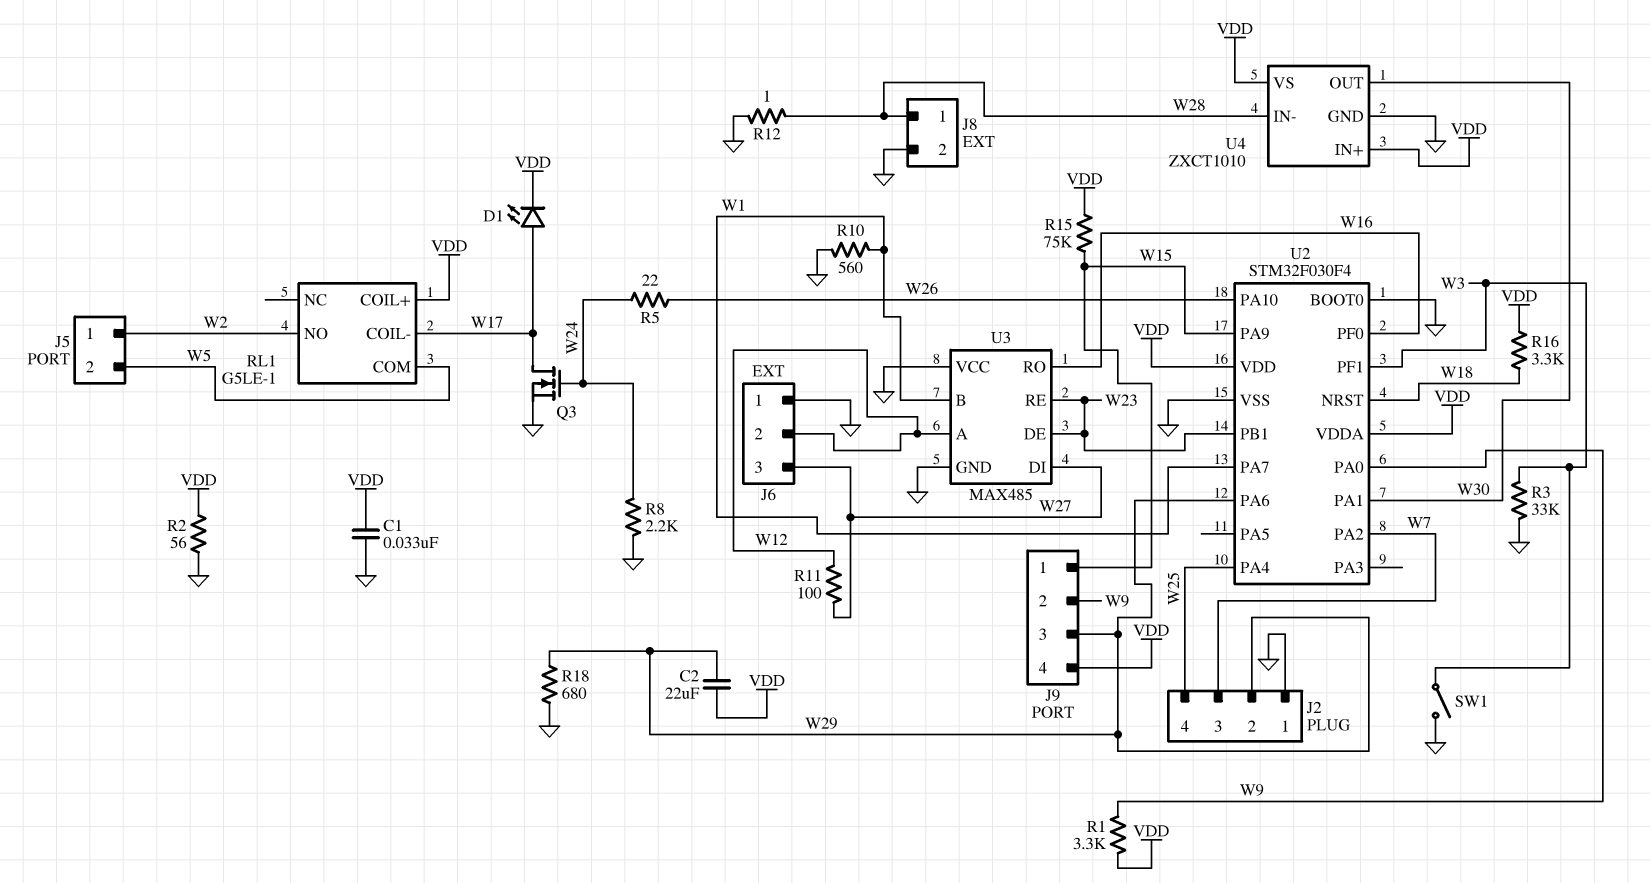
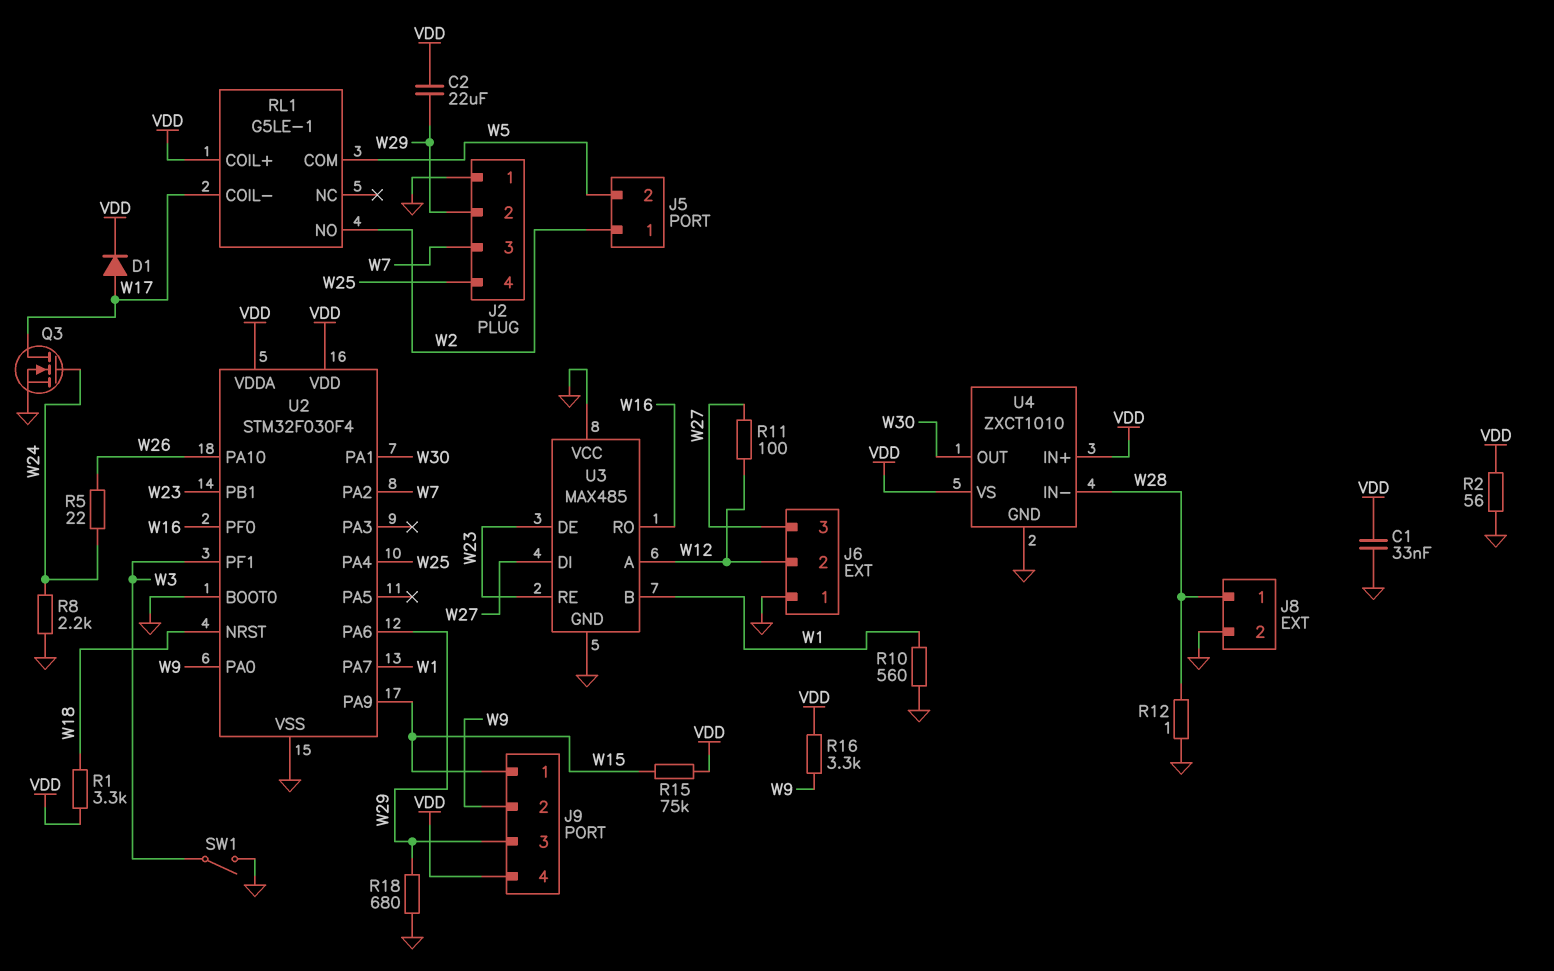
D1: LED (A W17, K VDD) -> diode (A W17, K VDD)
R1: 3.3k (VDD, W9) -> 3.3k (VDD, W18)
R3: 33k (GND, W3) -> none
R16: 3.3k (VDD, W18) -> 3.3k (VDD, W9)

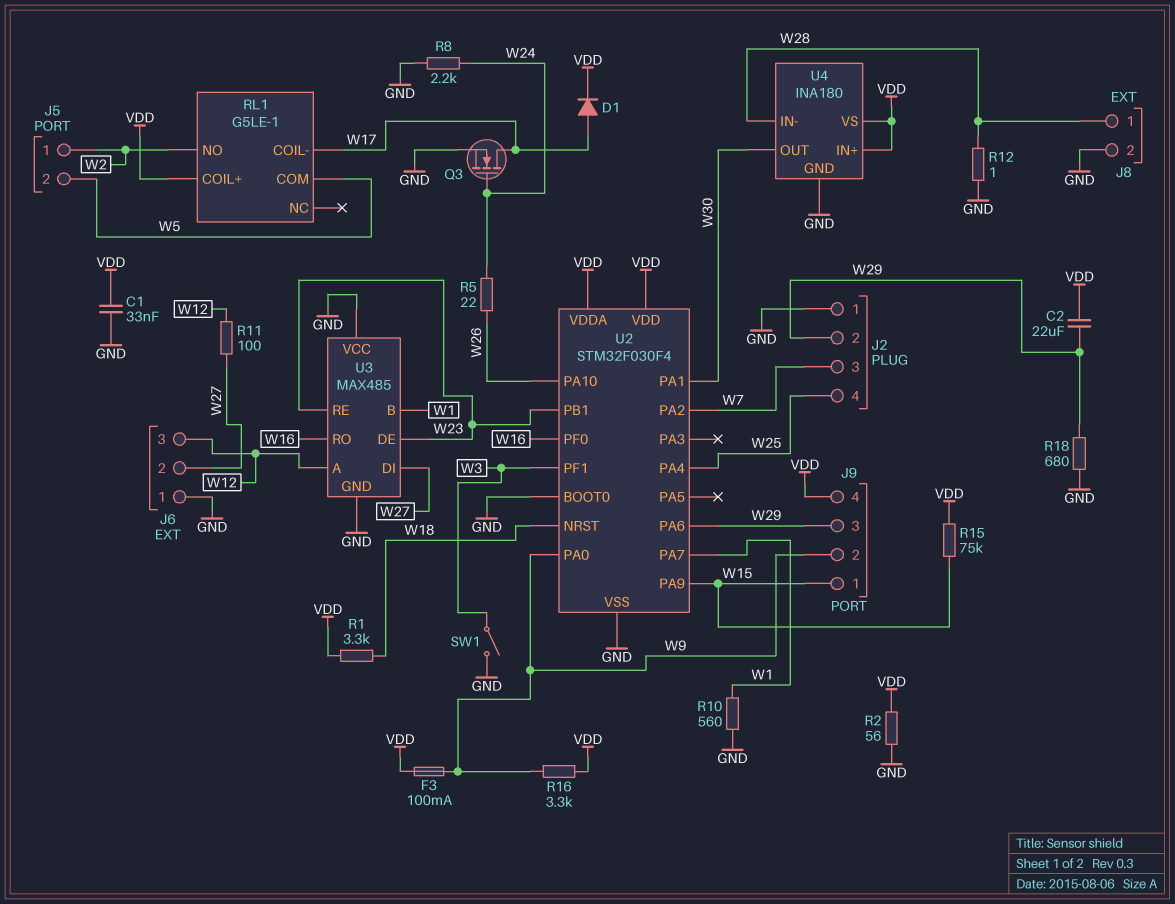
F3: none -> 100mA (VDD, W9)
J6 pin 2: W12 -> W27
J6 pin 3: W27 -> W12
U4: ZXCT1010 -> INA180

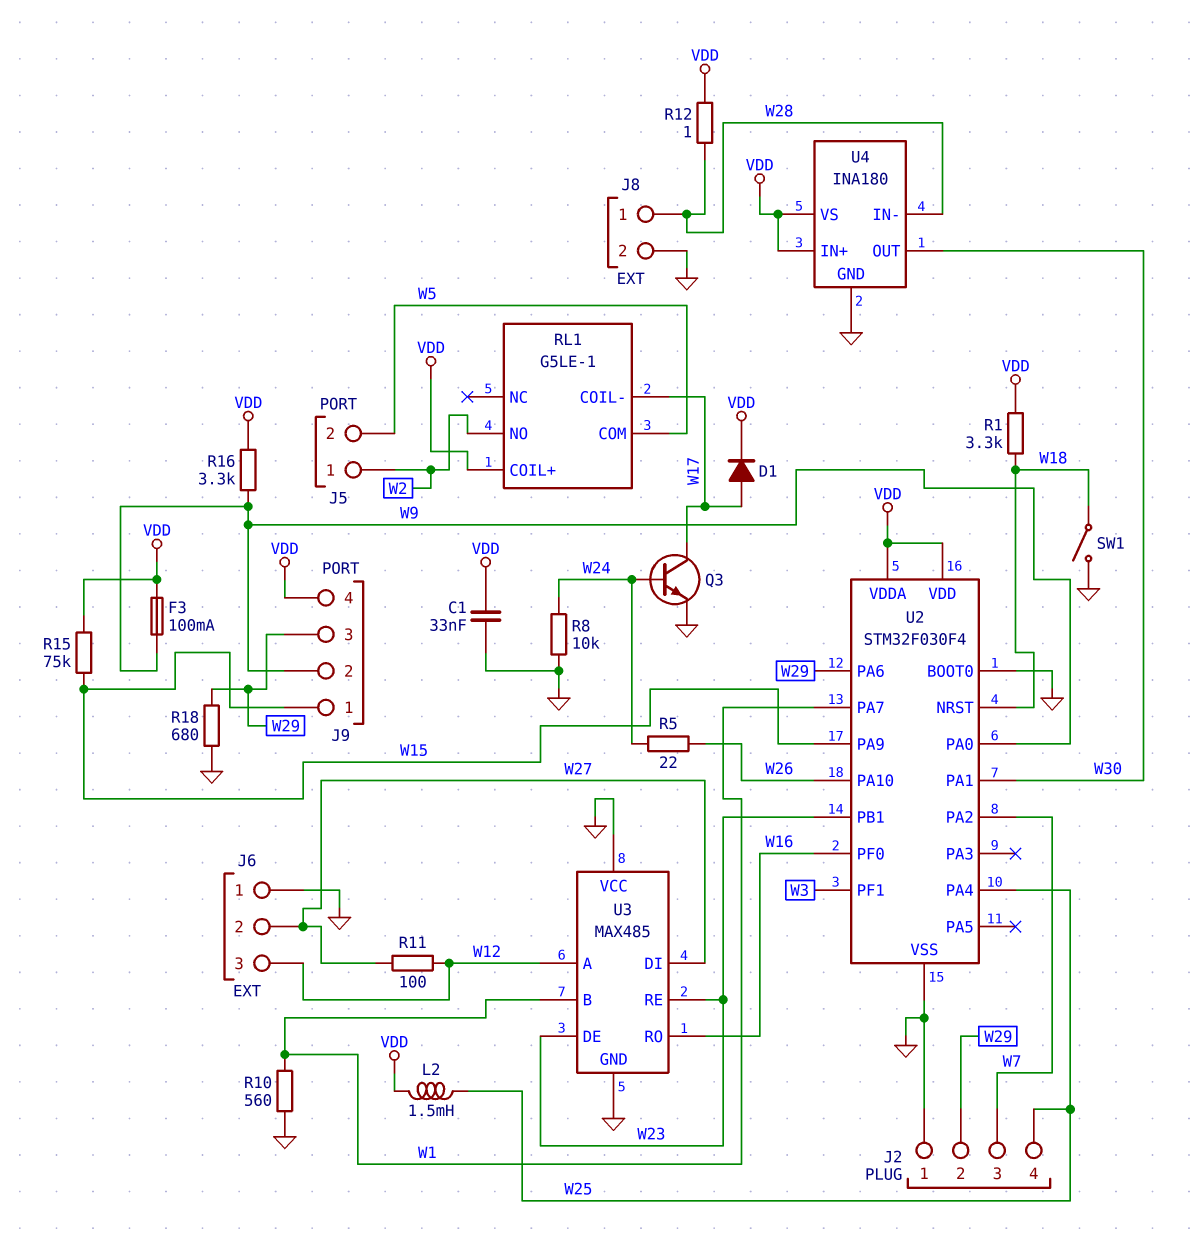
C2: 22uF (VDD, W29) -> none
L2: none -> 1.5mH (VDD, W25)
Q3: NMOS (G W24, D W17, S GND) -> NPN (B W24, C W17, E GND)
R2: 56 (GND, VDD) -> none
R8: 2.2k (GND, W24) -> 10k (GND, W24)
R12: 1 (GND, W28) -> 1 (VDD, W28)
SW1: switch (GND, W3) -> switch (GND, W18)

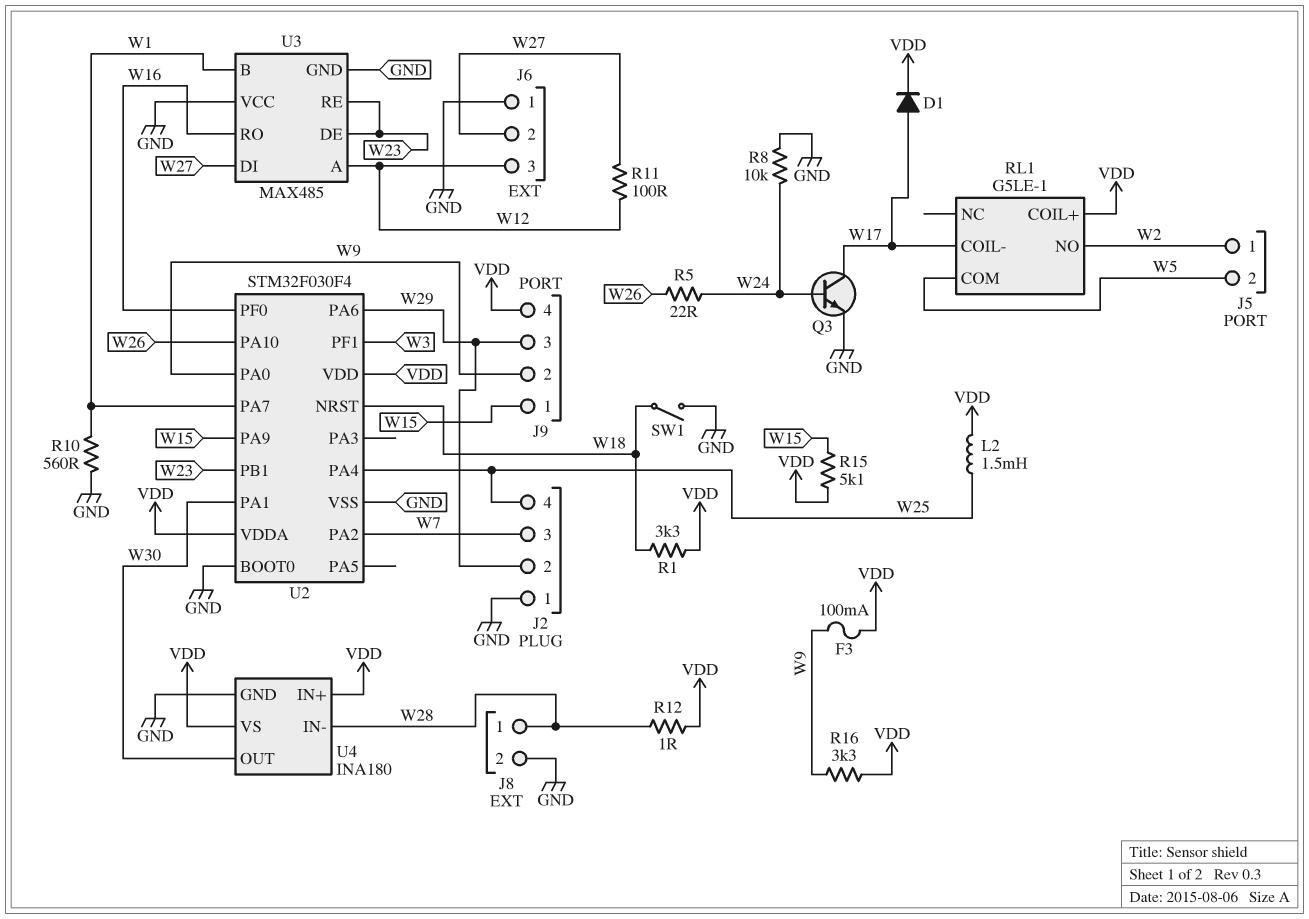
C1: 33nF (GND, VDD) -> none
R15: 75k (VDD, W15) -> 5.1k (VDD, W15)
R18: 680 (GND, W29) -> none

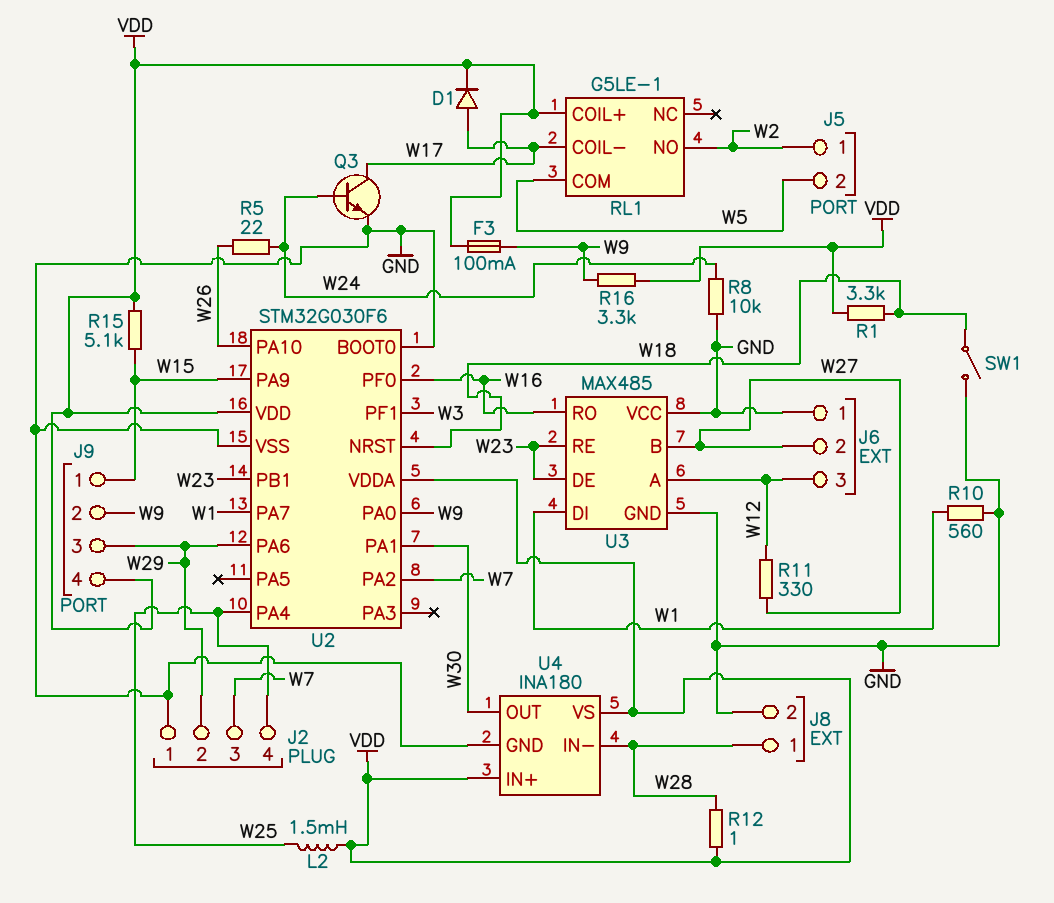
R11: 100 (W12, W27) -> 330 (W12, W27)
U2: STM32F030F4 -> STM32G030F6
U3 pin B: W1 -> W27
U3 pin DI: W27 -> W1

